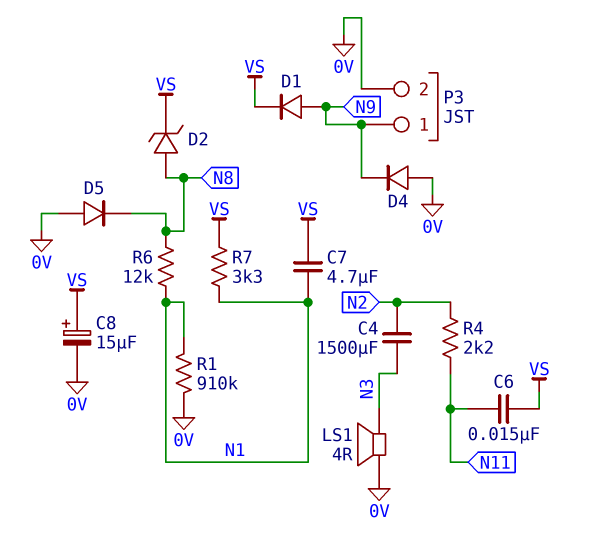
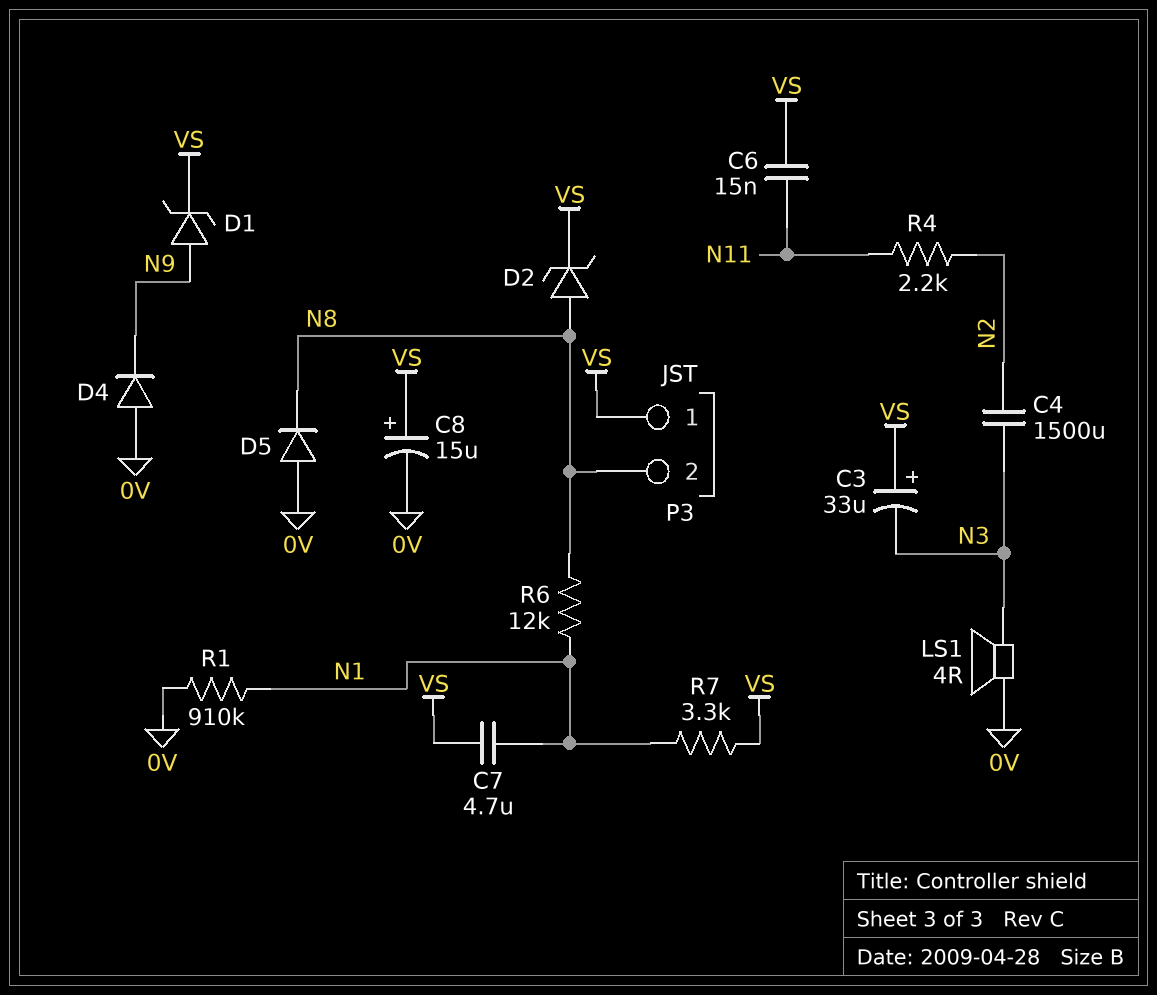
C3: none -> 33uF (plus VS, minus N3)
D1: diode (A N9, K VS) -> zener (A N9, K VS)
P3 pin 1: N9 -> VS
P3 pin 2: 0V -> N8

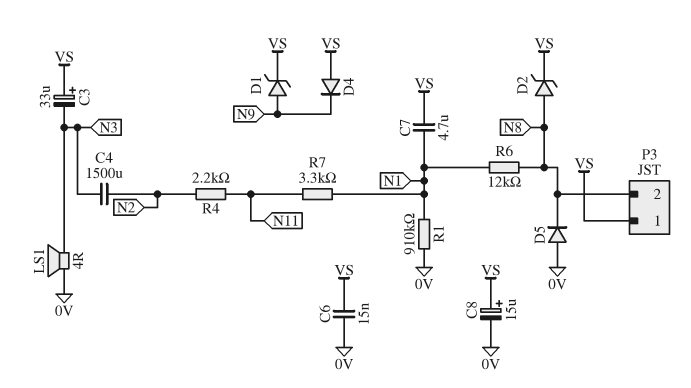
C6: 15nF (N11, VS) -> 15nF (0V, VS)
D4: diode (A 0V, K N9) -> diode (A VS, K N9)
R7: 3.3k (N1, VS) -> 3.3k (N1, N11)

